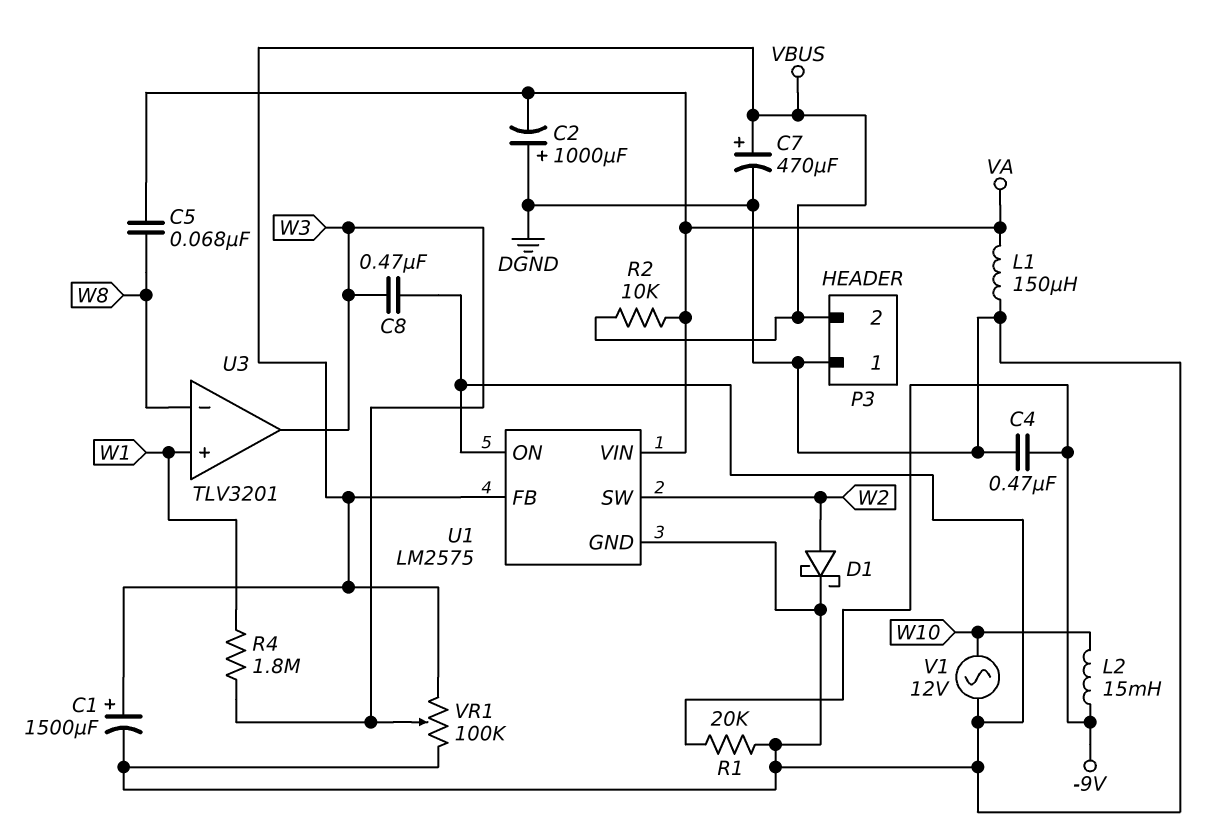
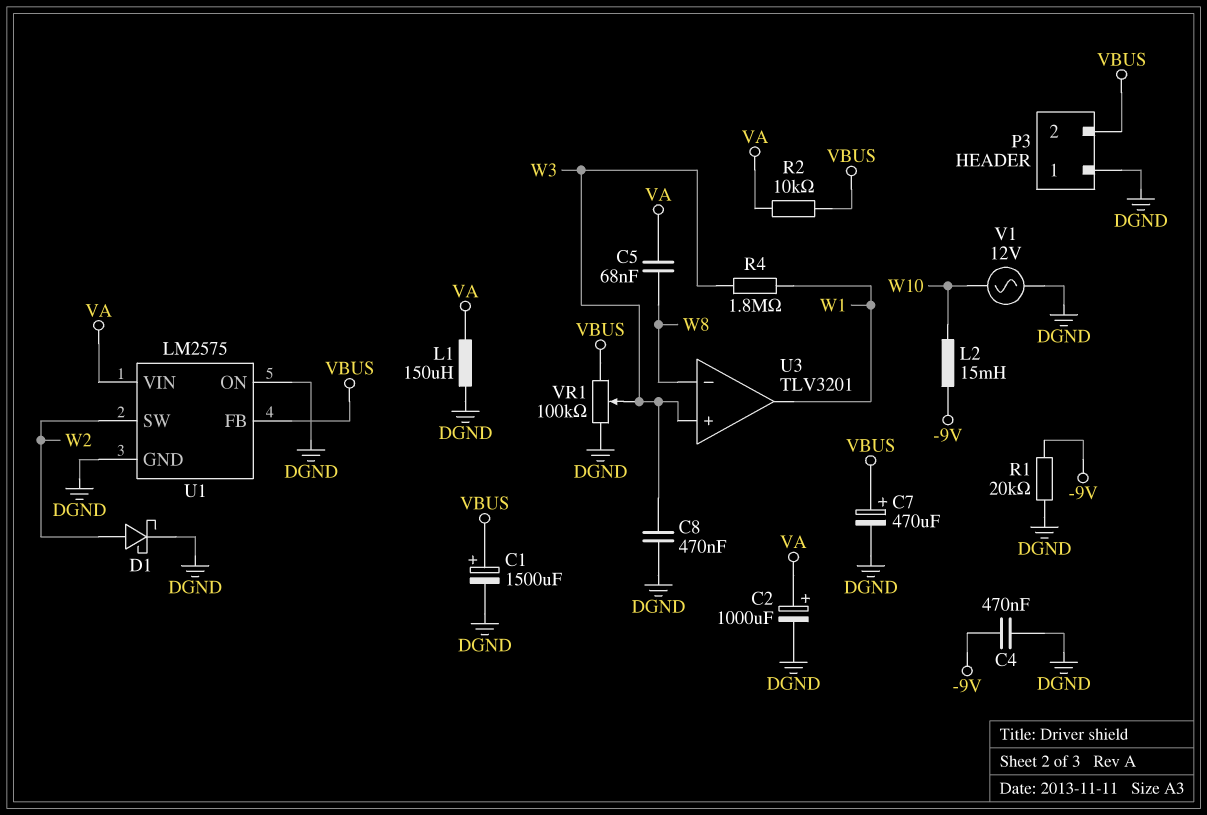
C2: 1000uF (plus DGND, minus VA) -> 1000uF (plus VA, minus DGND)
U3 pin in+: W1 -> W3
U3 pin out: W3 -> W1

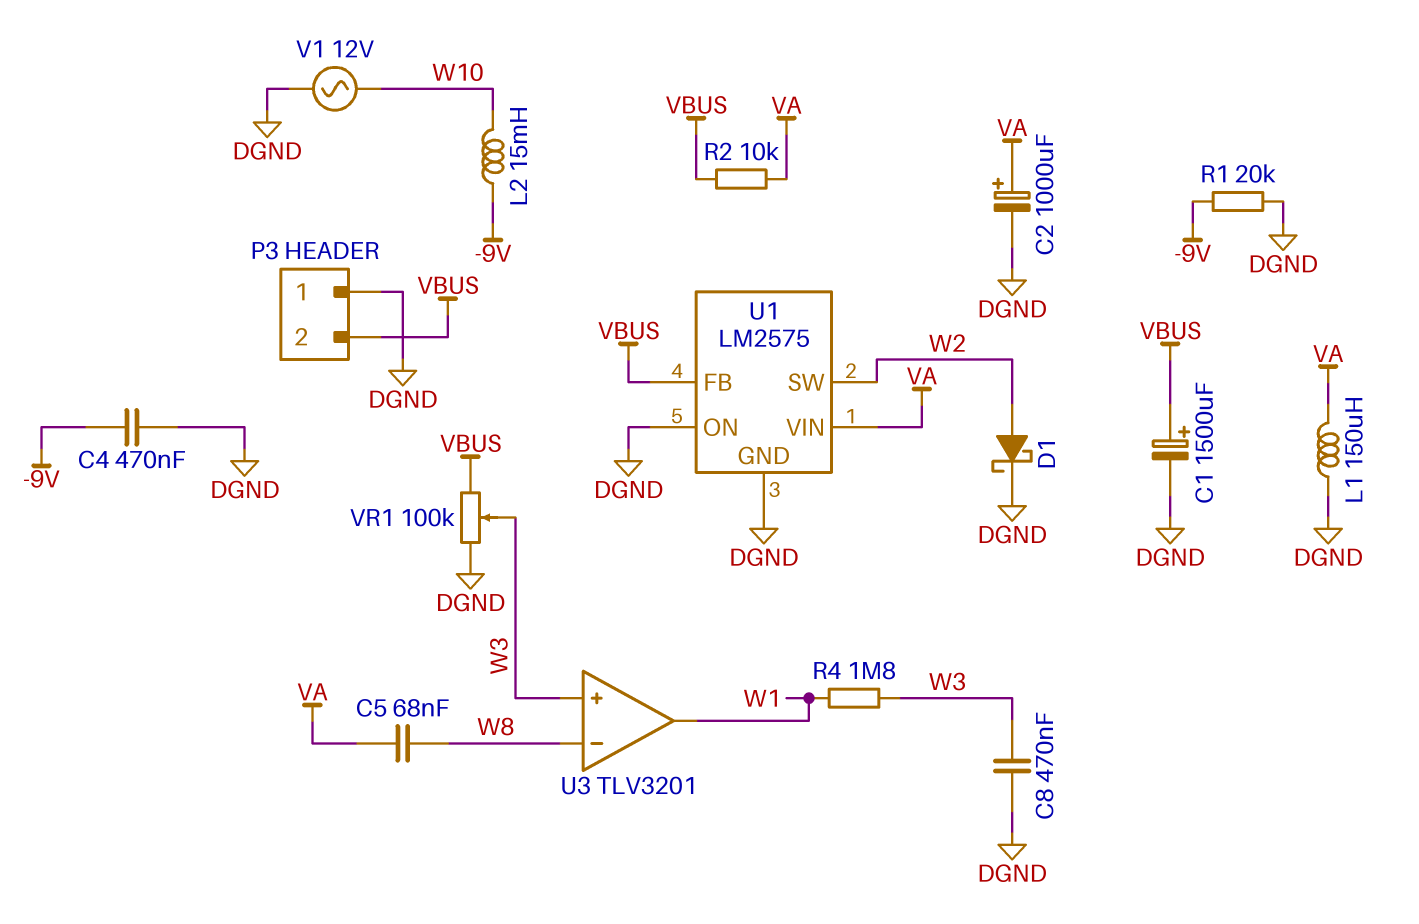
C7: 470uF (plus VBUS, minus DGND) -> none

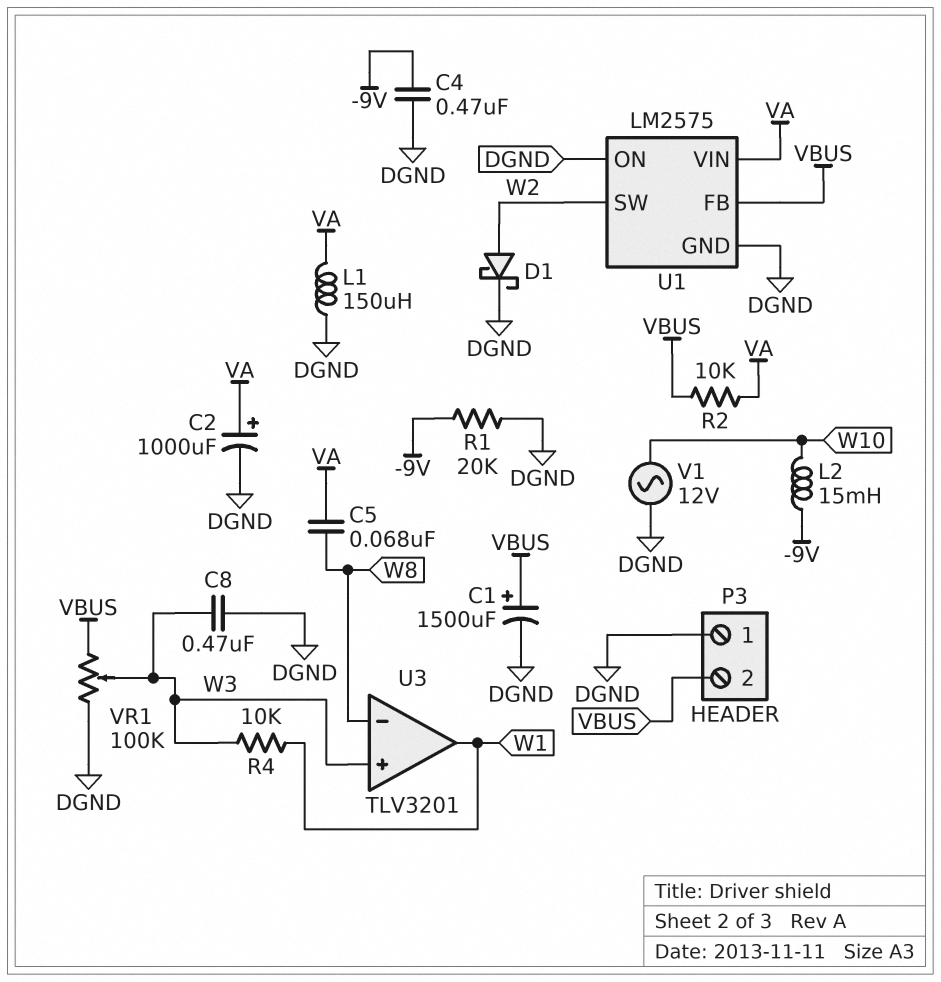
R4: 1.8M (W1, W3) -> 10k (W1, W3)

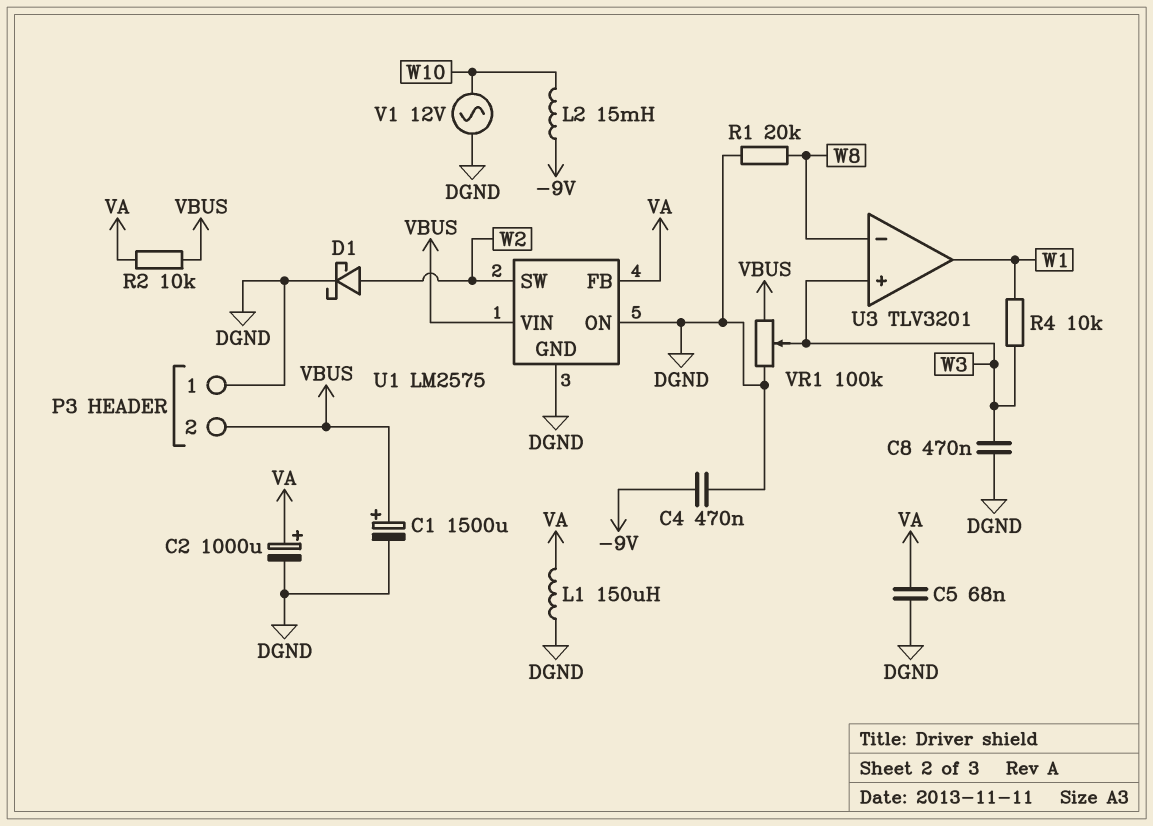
C5: 68nF (VA, W8) -> 68nF (DGND, VA)
R1: 20k (-9V, DGND) -> 20k (DGND, W8)
U1 pin FB: VBUS -> VA
U1 pin VIN: VA -> VBUS

